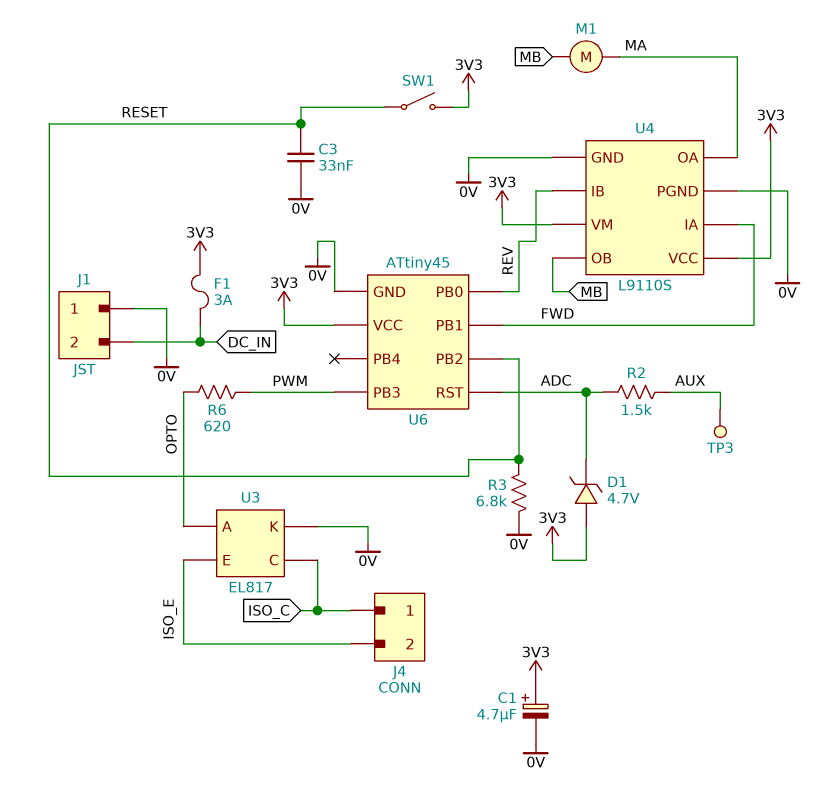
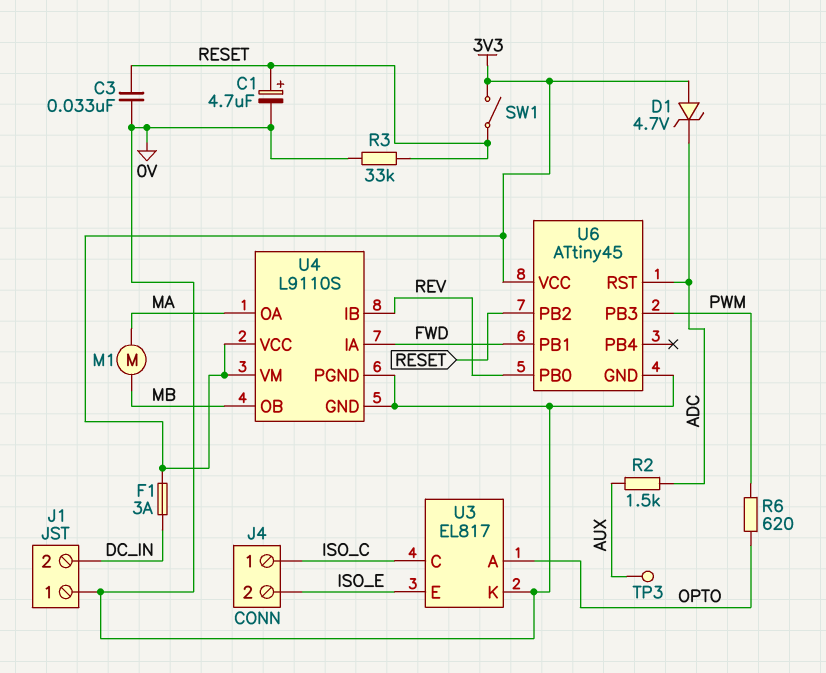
C1: 4.7uF (plus 3V3, minus 0V) -> 4.7uF (plus RESET, minus 0V)
R3: 6.8k (0V, RESET) -> 33k (0V, RESET)

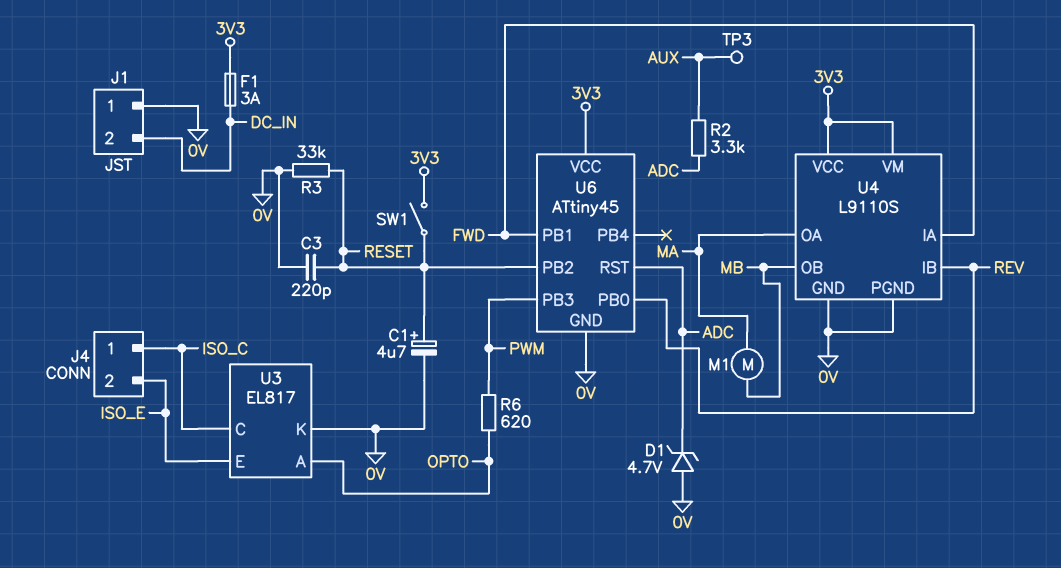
C3: 33nF (0V, RESET) -> 220pF (0V, RESET)
D1: zener 4.7V (A 3V3, K ADC) -> zener 4.7V (A 0V, K ADC)
R2: 1.5k (ADC, AUX) -> 3.3k (ADC, AUX)

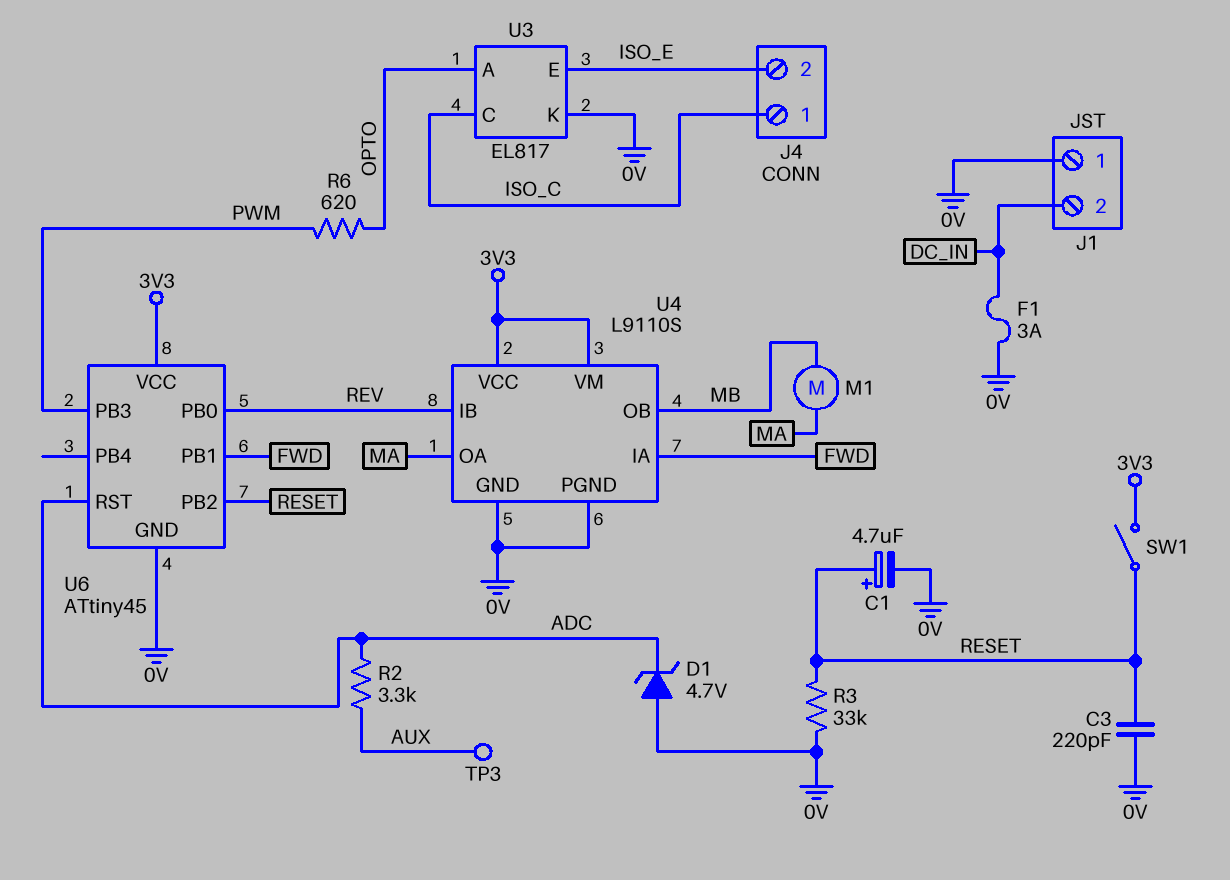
F1: 3A (3V3, DC_IN) -> 3A (0V, DC_IN)

